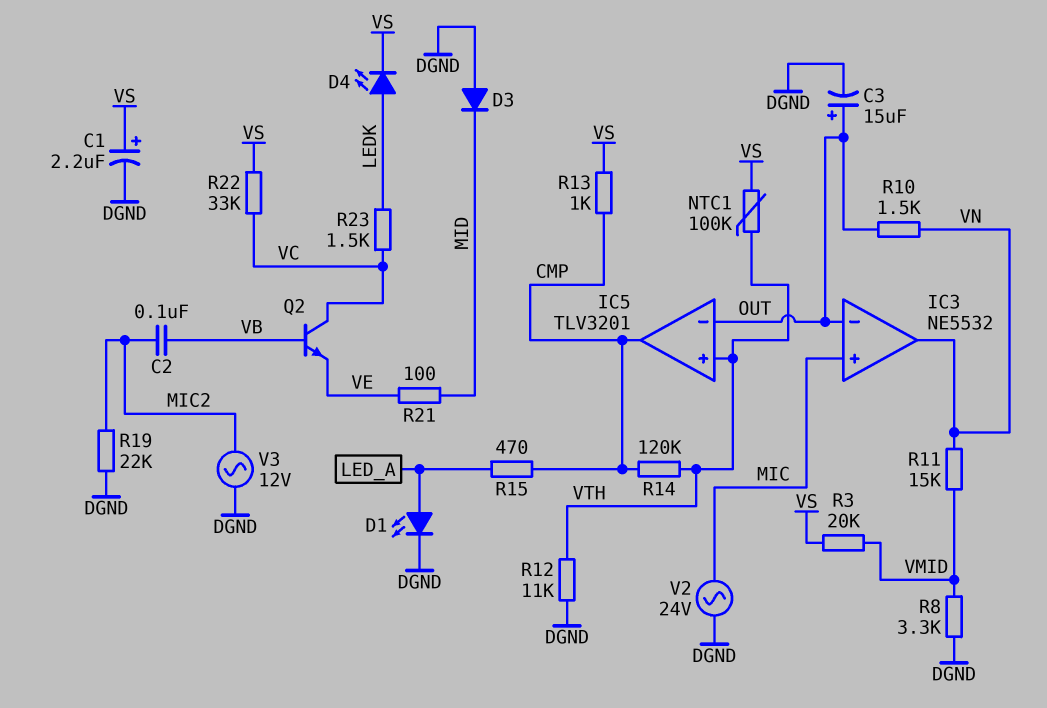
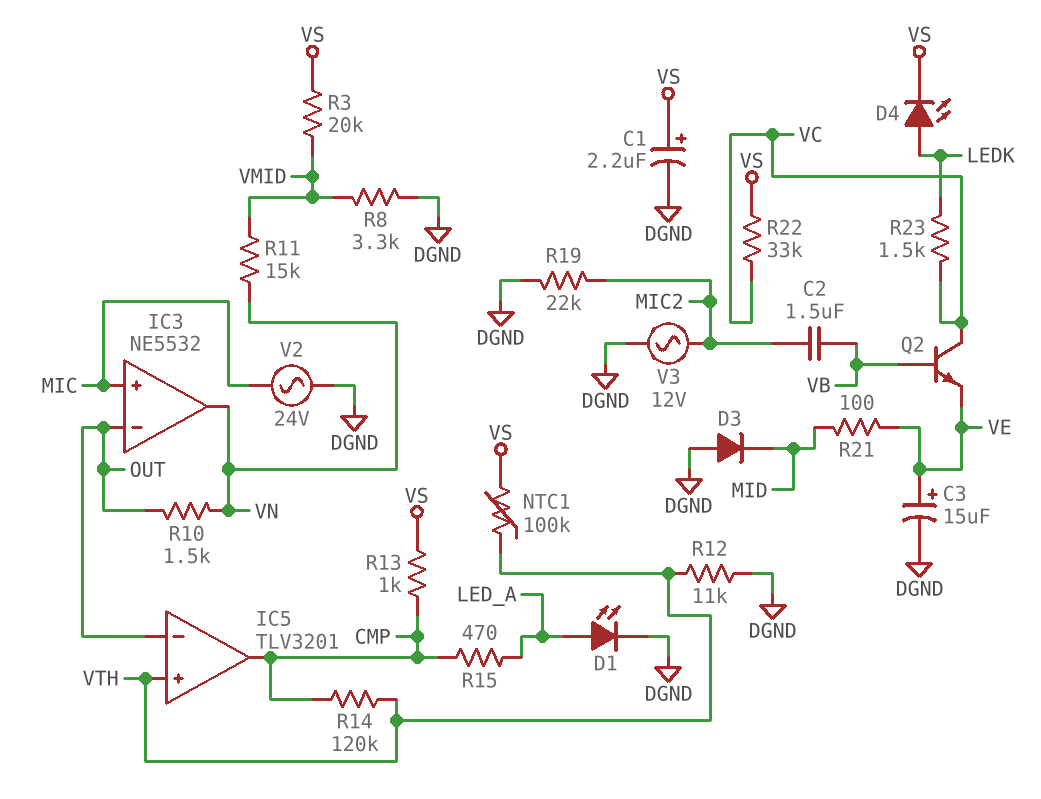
C2: 100nF (MIC2, VB) -> 1.5uF (MIC2, VB)
C3: 15uF (plus OUT, minus DGND) -> 15uF (plus VE, minus DGND)

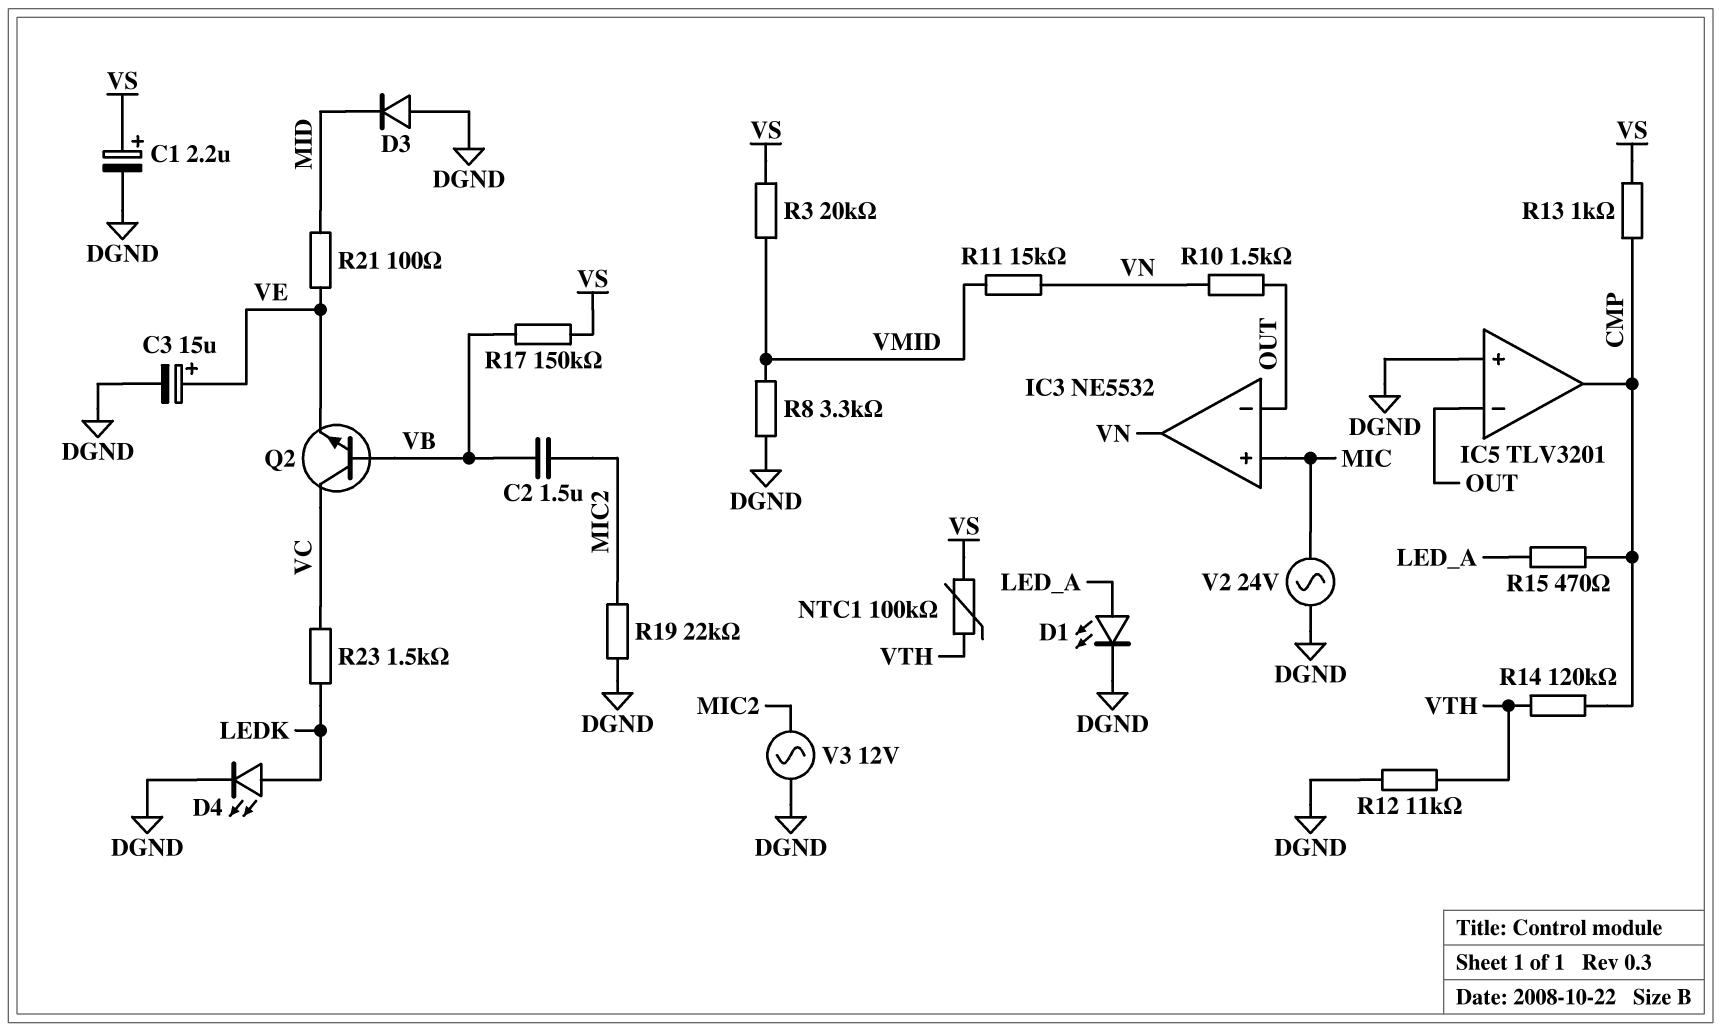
D4: LED (A LEDK, K VS) -> LED (A LEDK, K DGND)
IC5 pin in+: VTH -> DGND
R17: none -> 150k (VB, VS)
R22: 33k (VC, VS) -> none

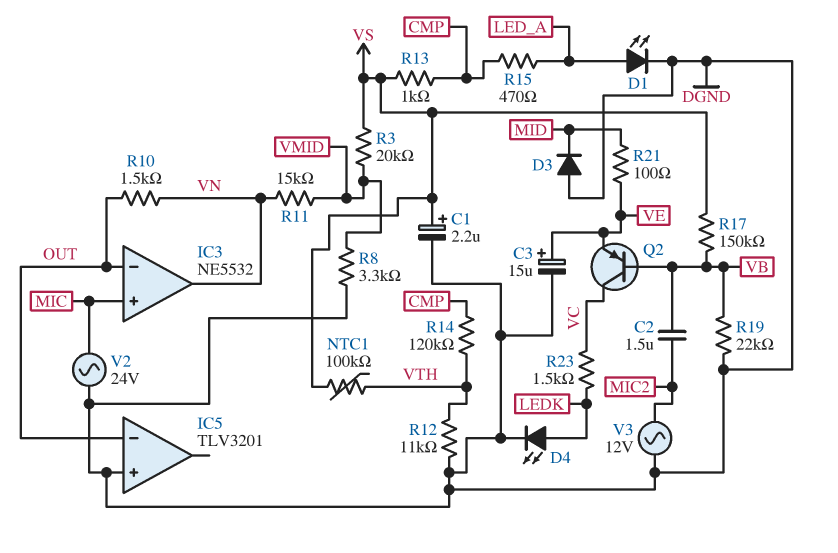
IC5 pin out: CMP -> none
Q2: NPN (B VB, C VC, E VE) -> PNP (B VB, C VC, E VE)
R19: 22k (DGND, MIC2) -> 22k (DGND, VB)

